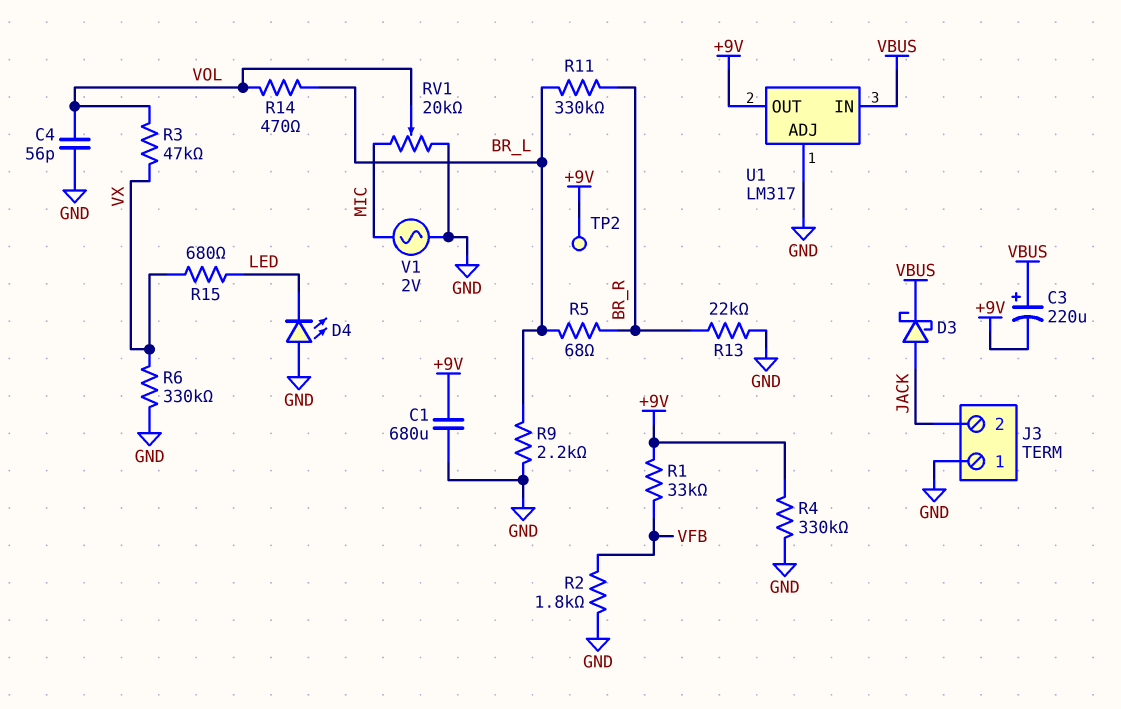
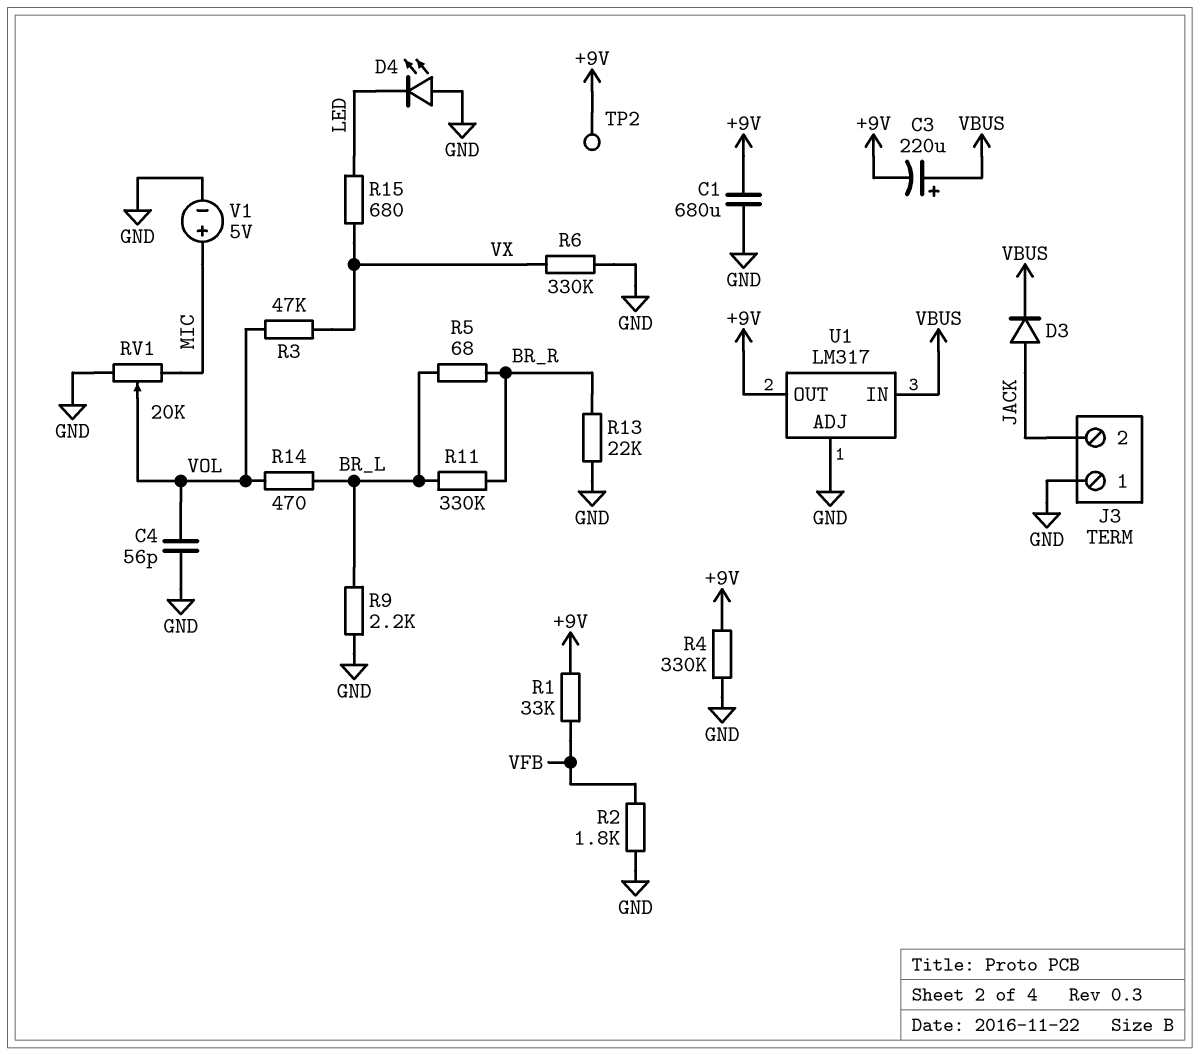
D3: schottky (A JACK, K VBUS) -> diode (A JACK, K VBUS)
V1: AC 2V (GND, MIC) -> 5V (plus MIC, minus GND)

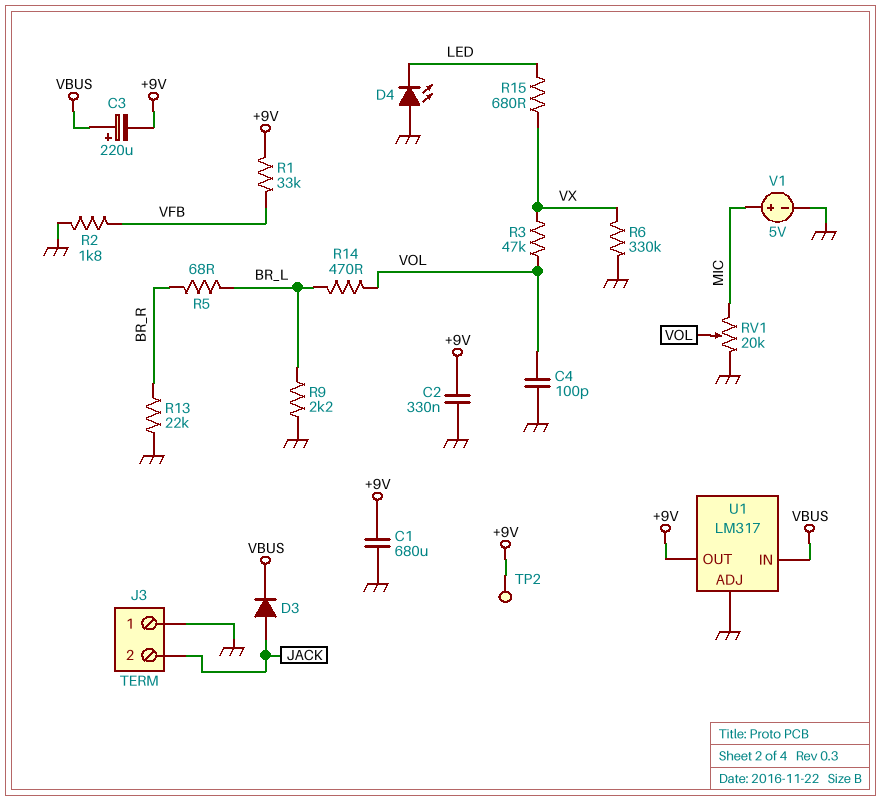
C2: none -> 330nF (+9V, GND)
C4: 56pF (GND, VOL) -> 100pF (GND, VOL)
R4: 330k (+9V, GND) -> none
R11: 330k (BR_L, BR_R) -> none

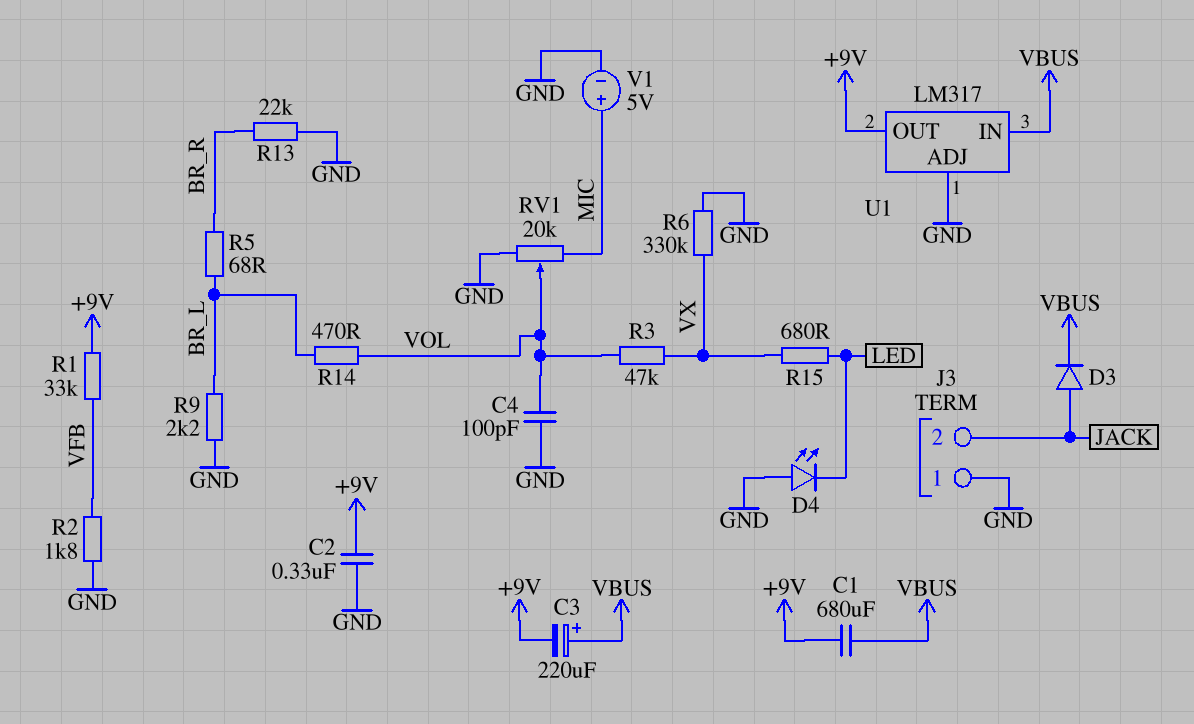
C1: 680uF (+9V, GND) -> 680uF (+9V, VBUS)
TP2: test point (+9V) -> none

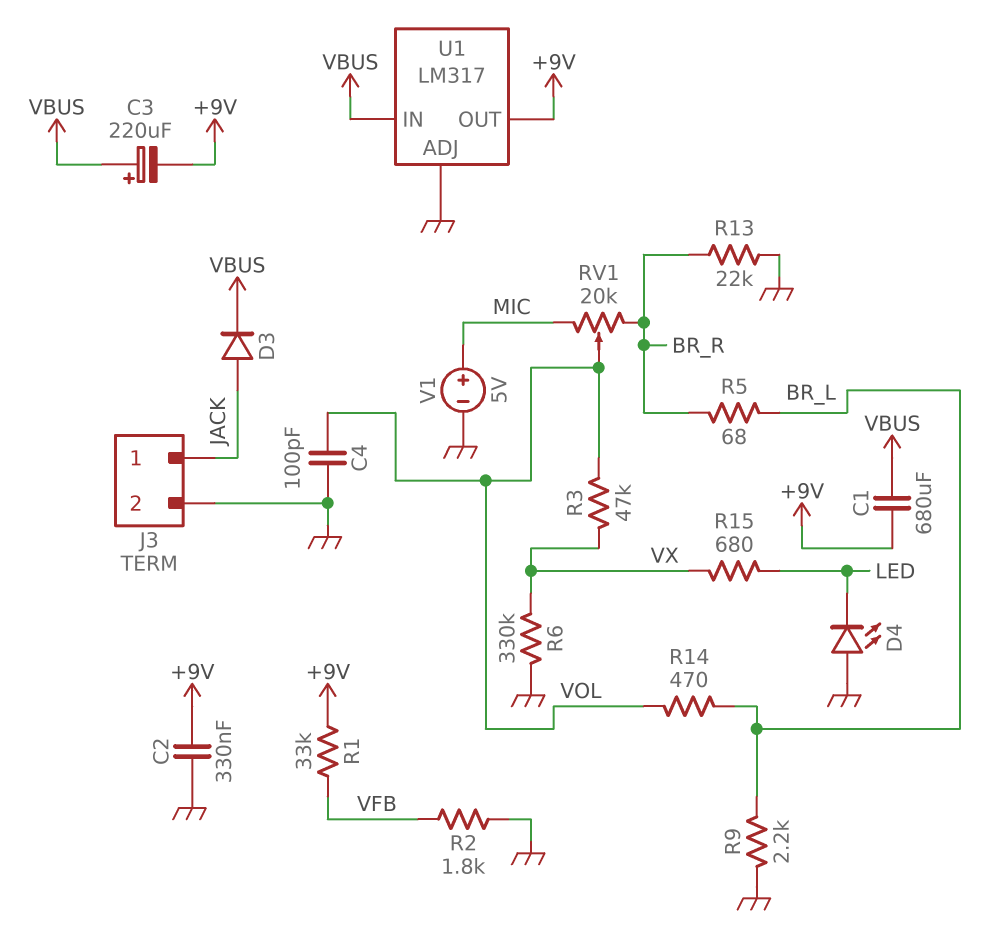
J3 pin 1: GND -> JACK
J3 pin 2: JACK -> GND
RV1: 20k (GND, MIC, wiper VOL) -> 20k (BR_R, MIC, wiper VOL)

